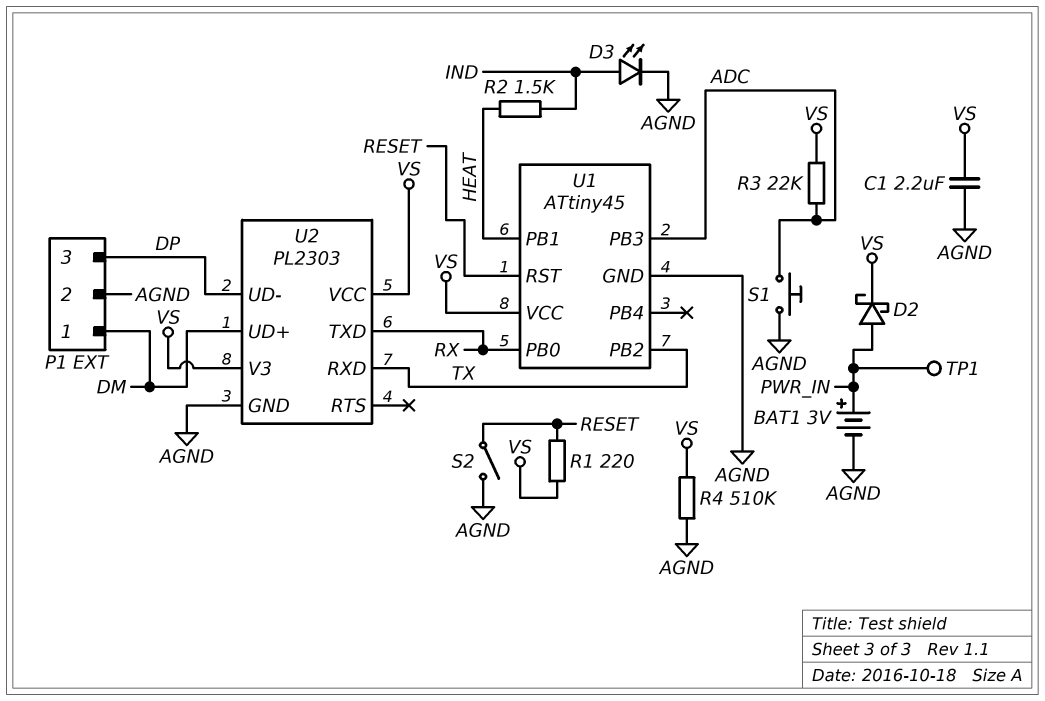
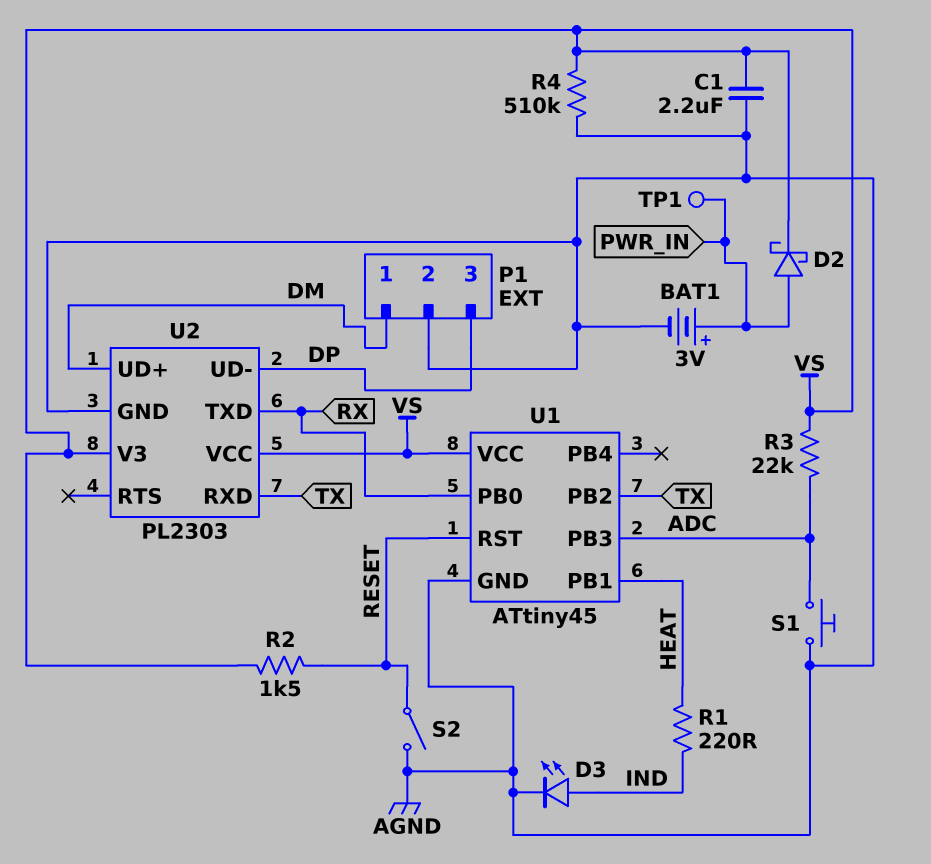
R1: 220 (RESET, VS) -> 220 (HEAT, IND)
R2: 1.5k (HEAT, IND) -> 1.5k (RESET, VS)

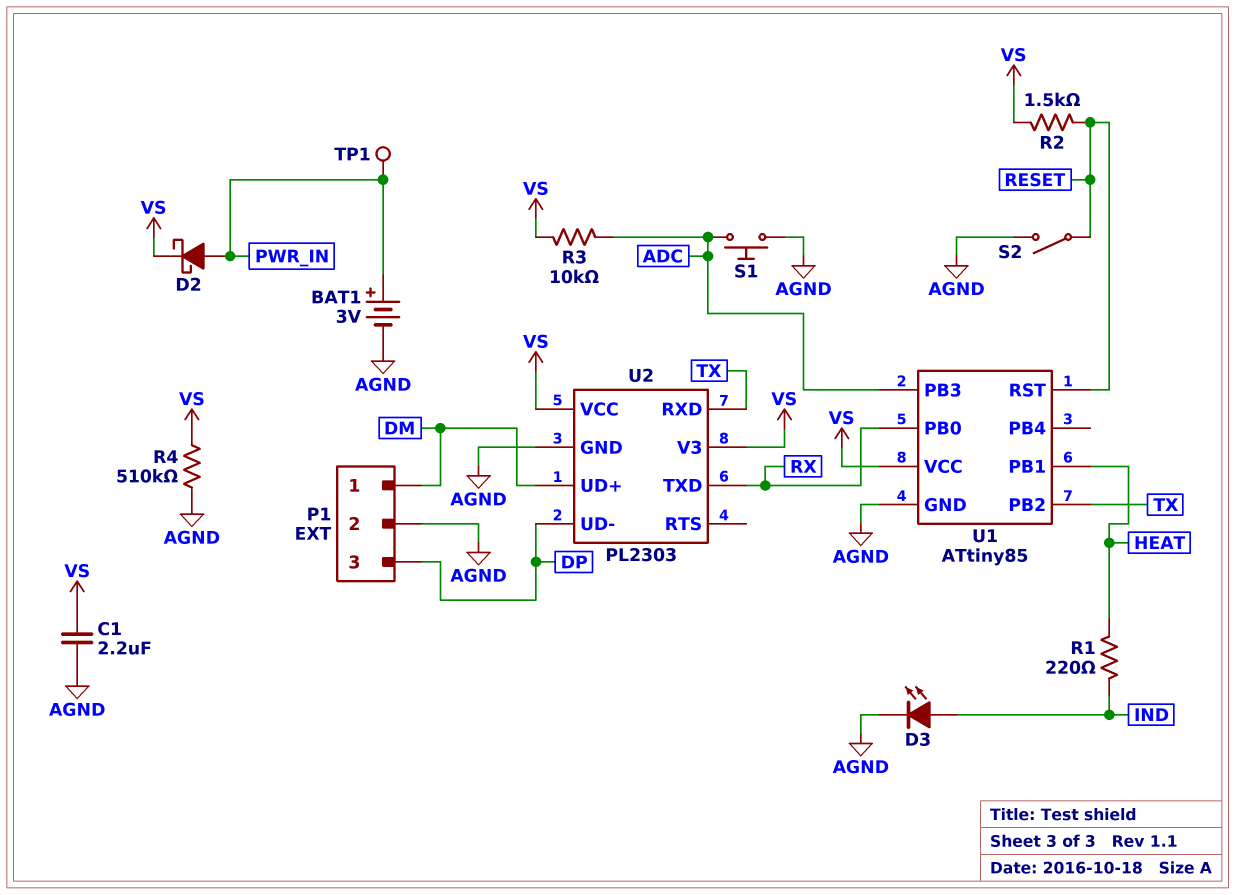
R3: 22k (ADC, VS) -> 10k (ADC, VS)
U1: ATtiny45 -> ATtiny85

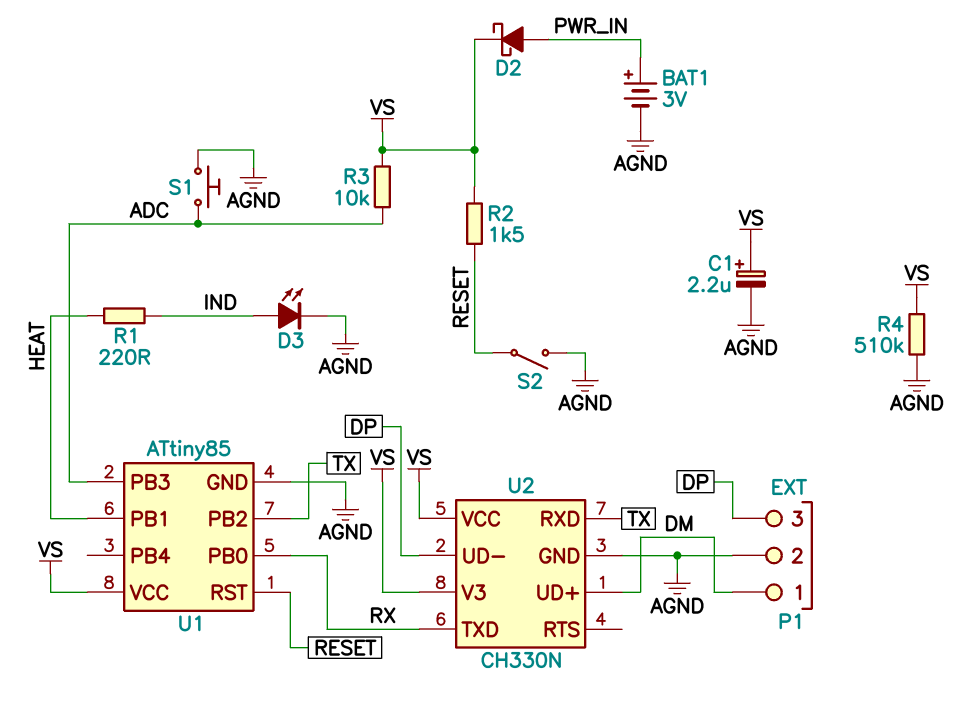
C1: 2.2uF (AGND, VS) -> 2.2uF (plus VS, minus AGND)
TP1: test point (PWR_IN) -> none
U2: PL2303 -> CH330N

